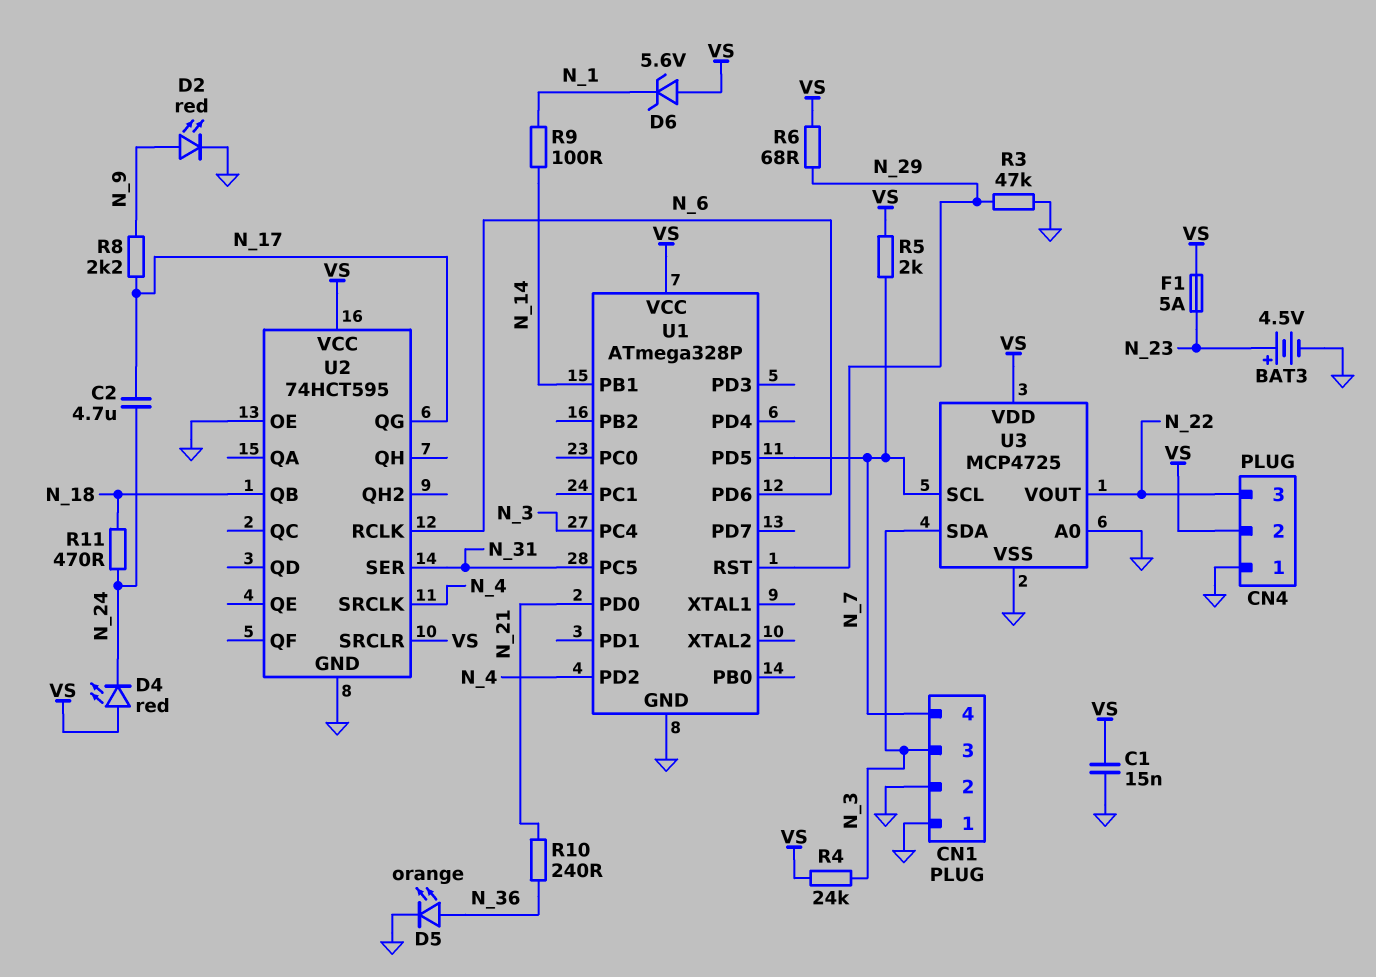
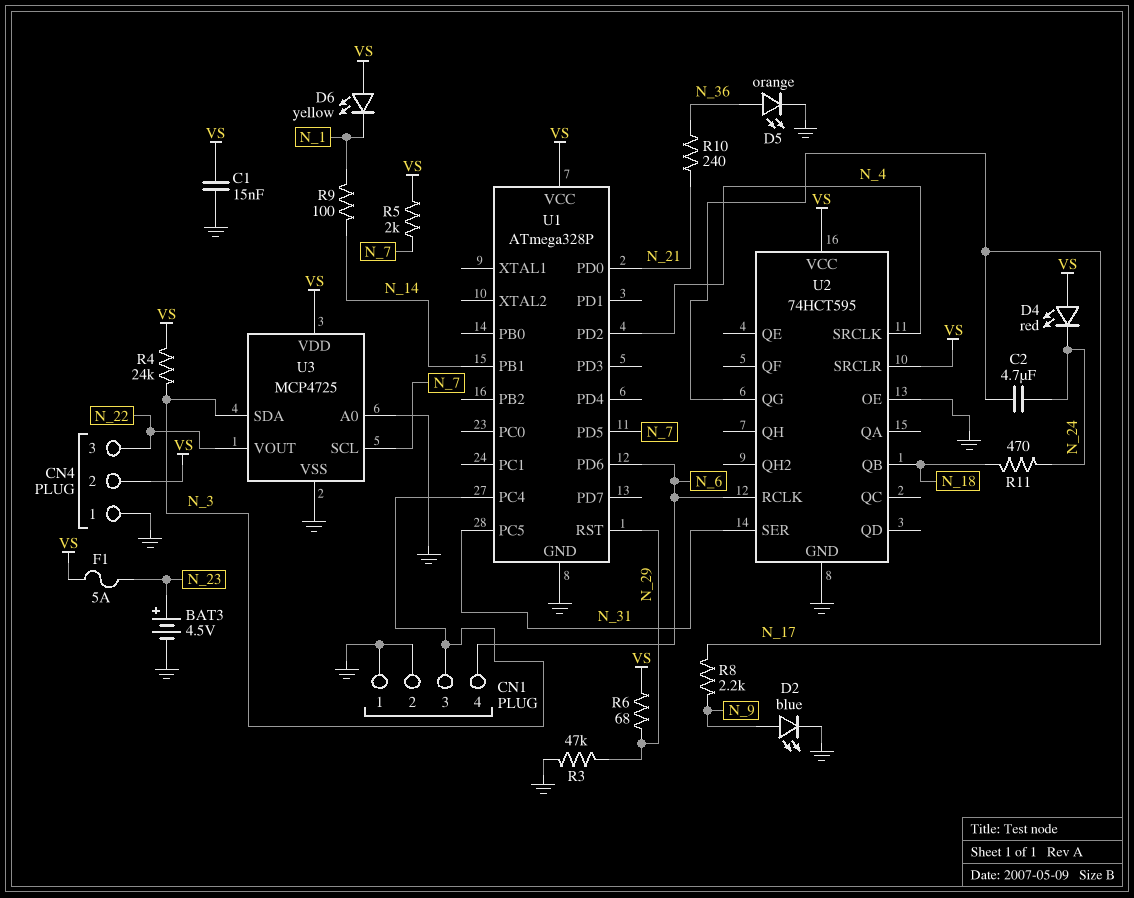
CN1 pin 4: N_7 -> N_6
D2: LED red (A N_9, K GND) -> LED blue (A N_9, K GND)
D6: zener 5.6V (A VS, K N_1) -> LED yellow (A VS, K N_1)

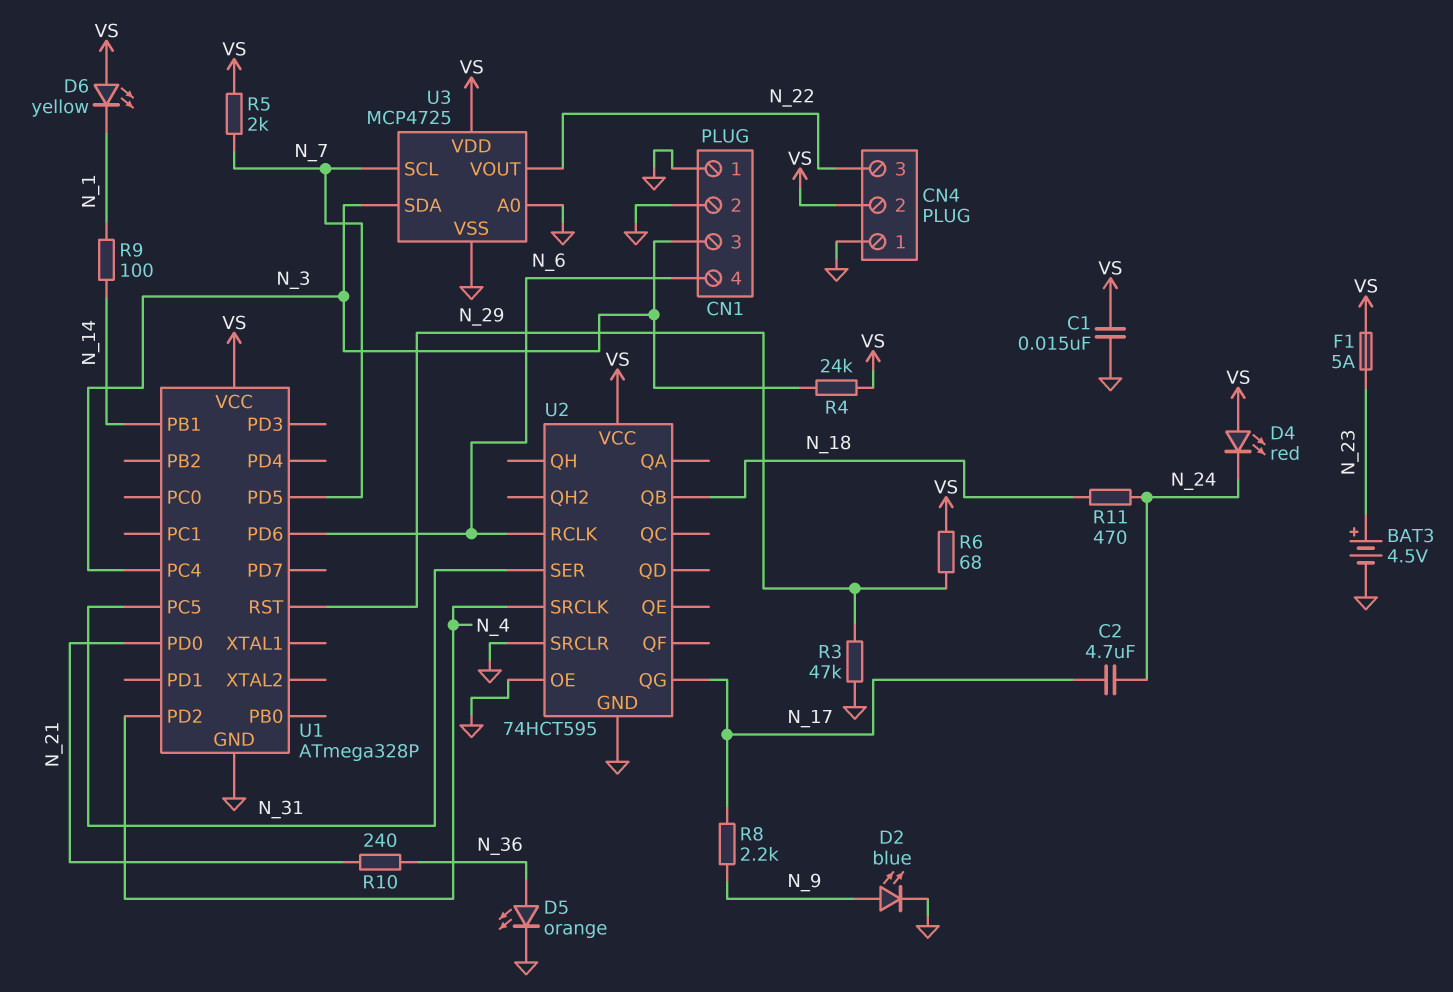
U2 pin SRCLR: VS -> GND

